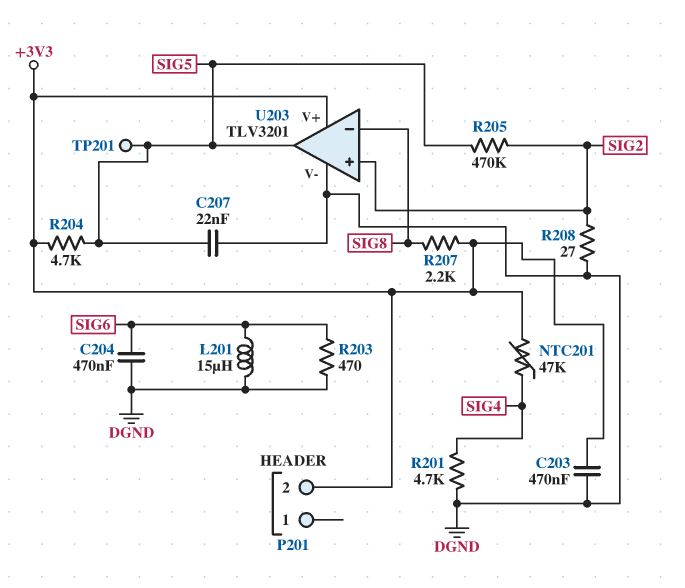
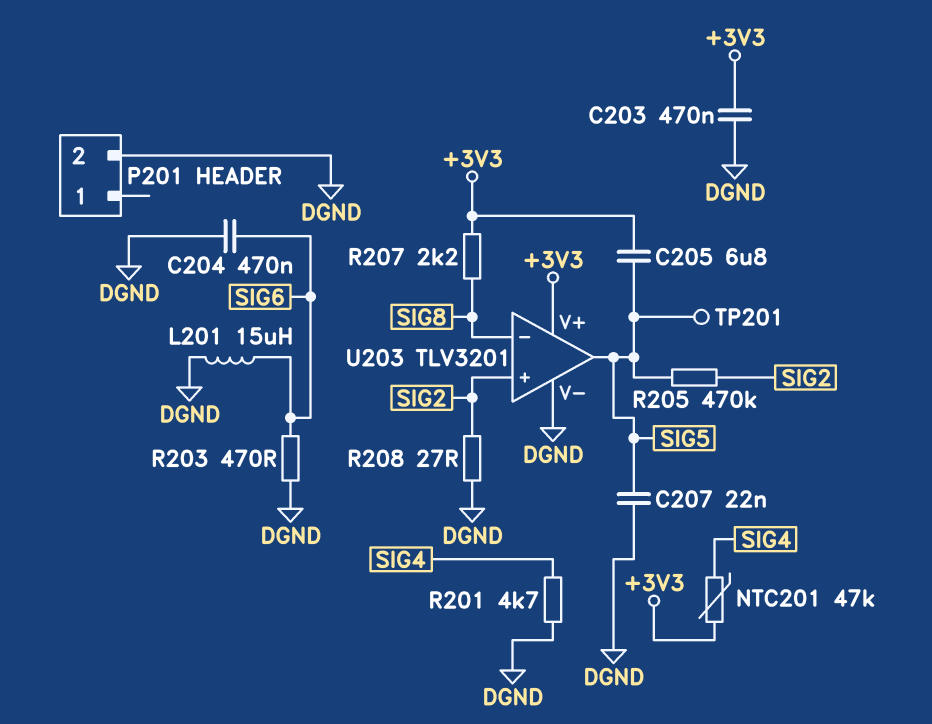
C205: none -> 6.8uF (+3V3, SIG5)
P201 pin 2: +3V3 -> DGND
R204: 4.7k (+3V3, SIG5) -> none

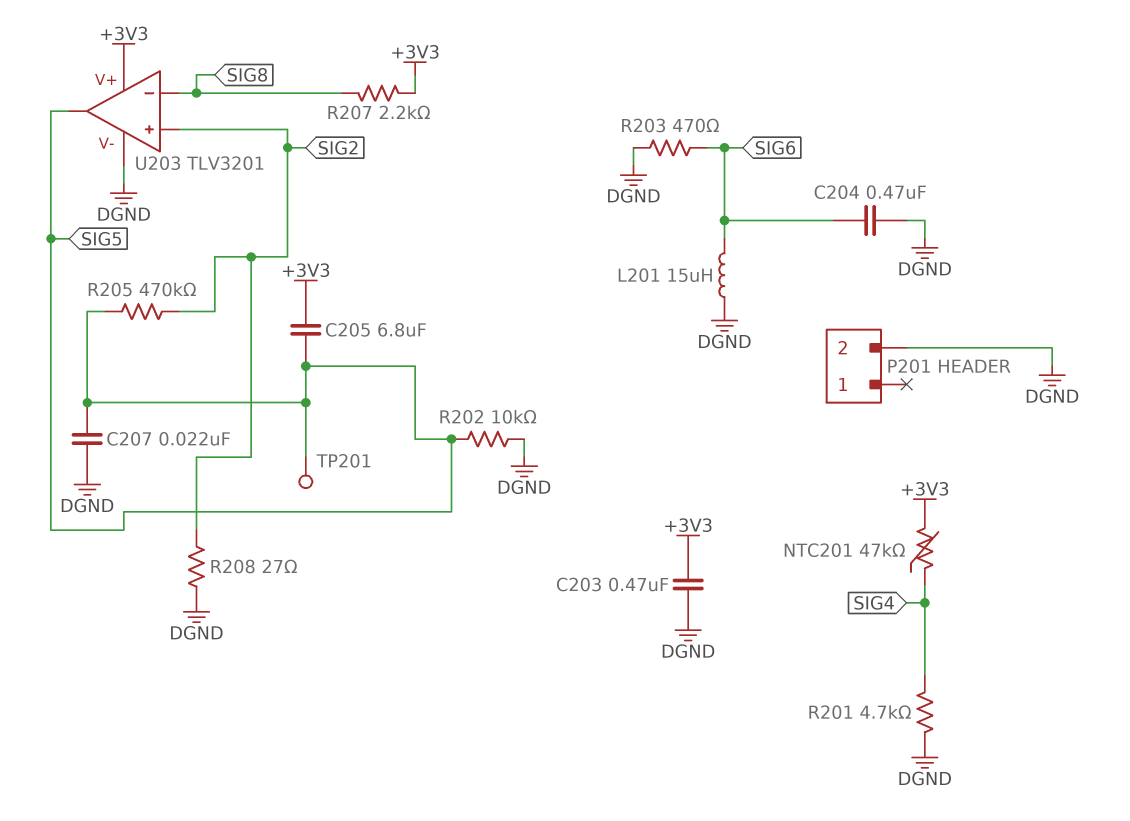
R202: none -> 10k (DGND, SIG5)

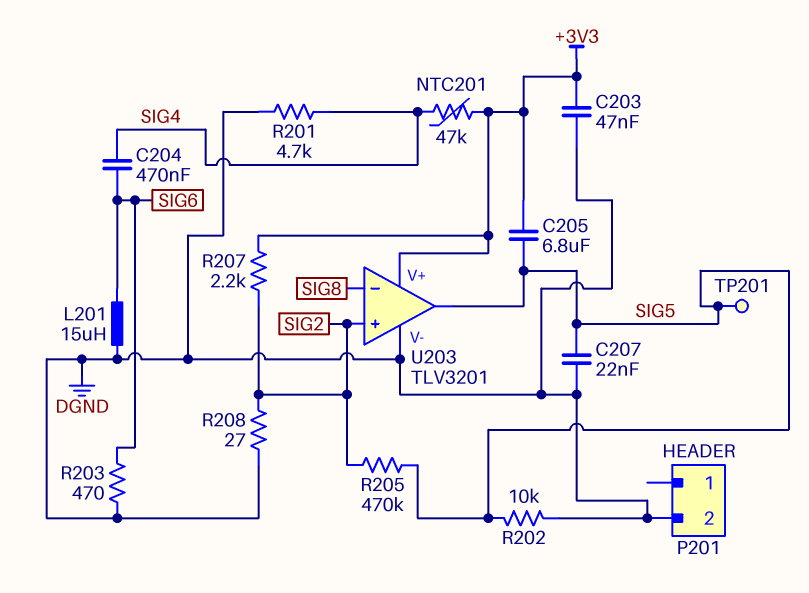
C203: 470nF (+3V3, DGND) -> 47nF (+3V3, DGND)
C204: 470nF (DGND, SIG6) -> 470nF (SIG4, SIG6)
R207: 2.2k (+3V3, SIG8) -> 2.2k (+3V3, SIG2)

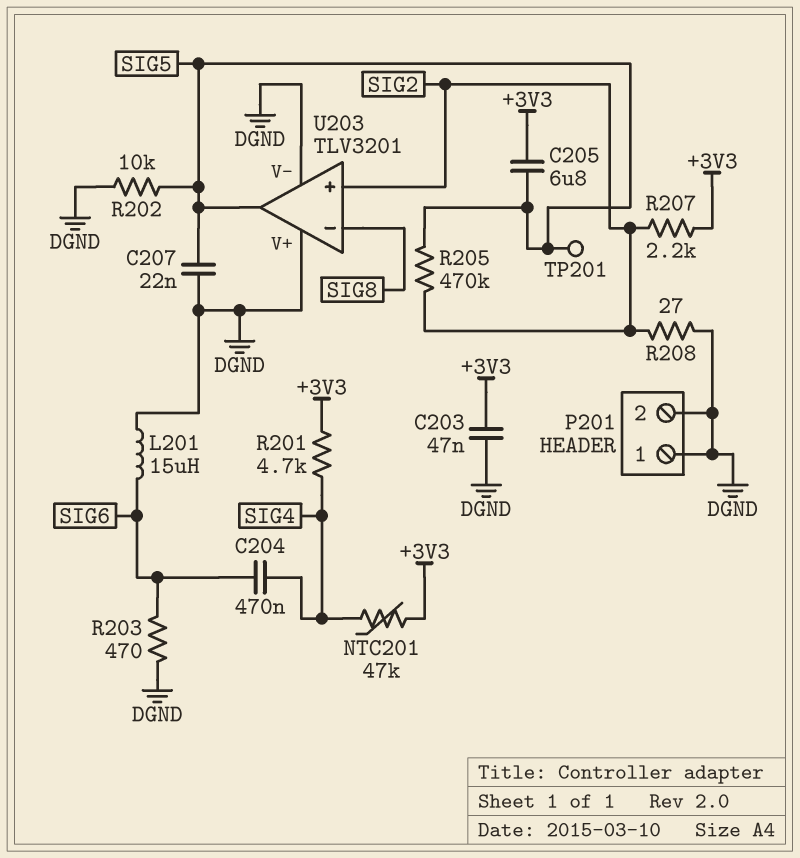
P201 pin 1: none -> DGND
R201: 4.7k (DGND, SIG4) -> 4.7k (+3V3, SIG4)
U203 pin V+: +3V3 -> DGND

